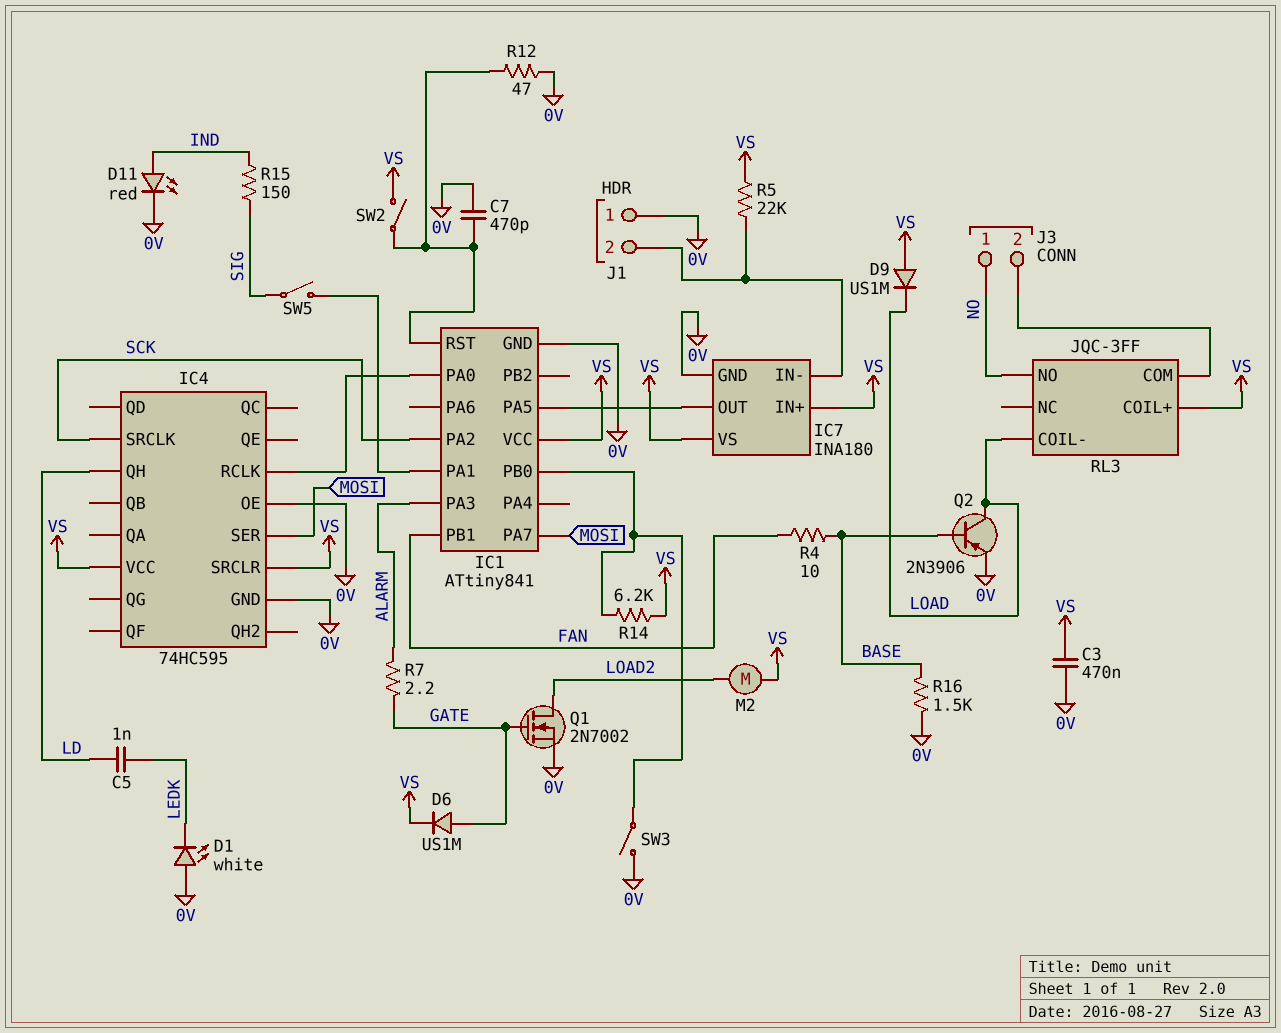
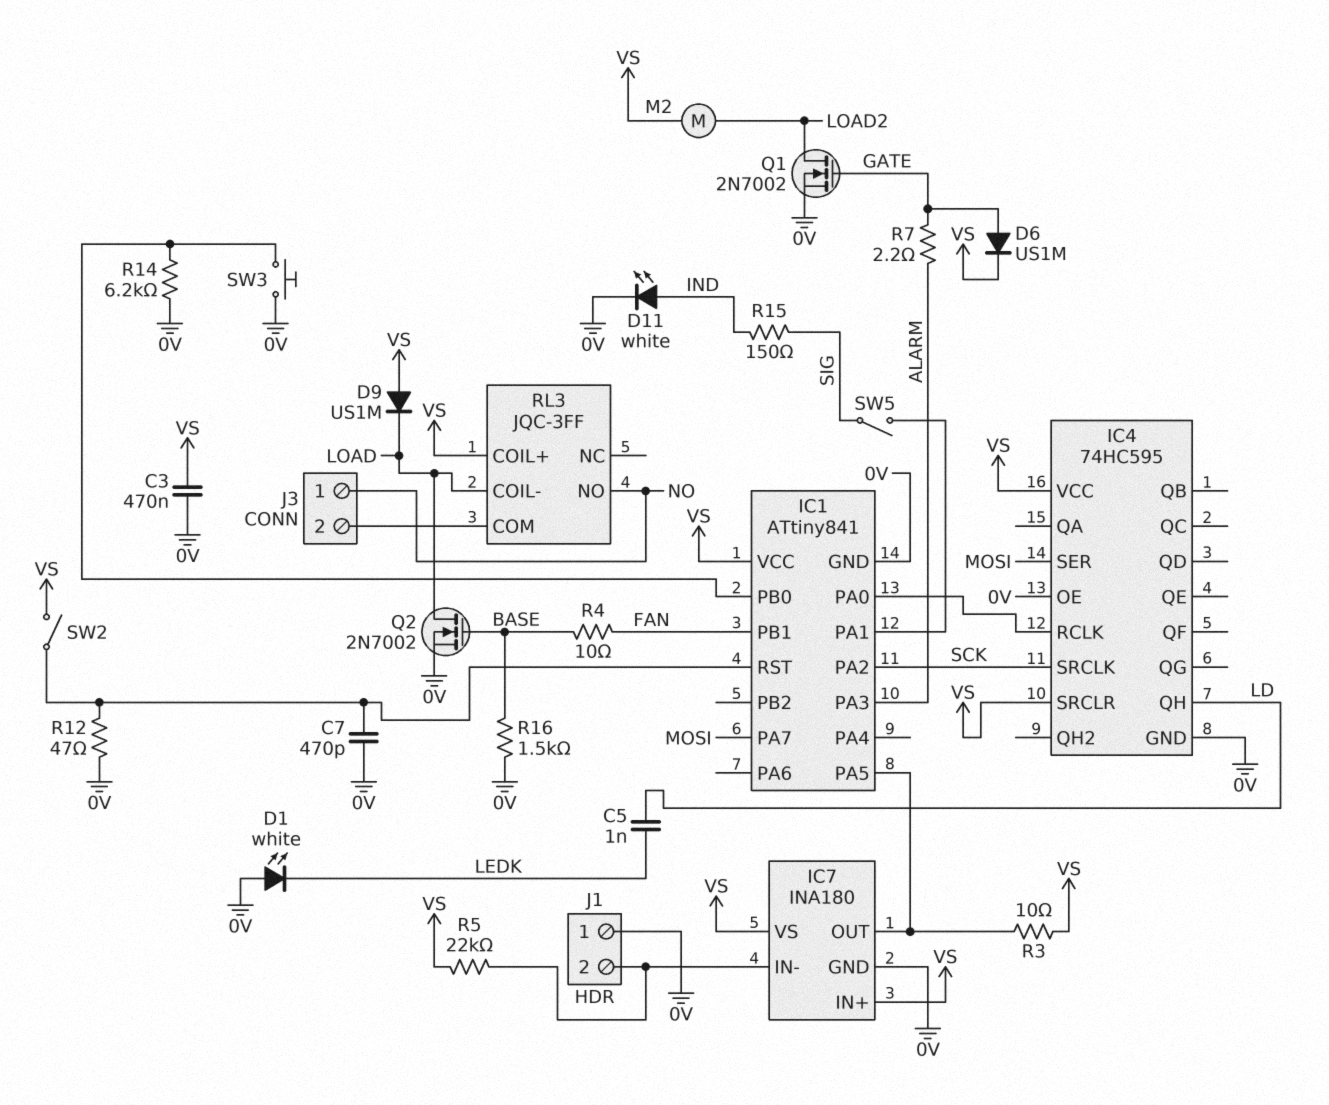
D11: LED red (A IND, K 0V) -> LED white (A IND, K 0V)
Q2: PNP 2N3906 (B BASE, C LOAD, E 0V) -> NMOS 2N7002 (G BASE, D LOAD, S 0V)
R3: none -> 10 (IC1/PA5, VS)
R14: 6.2k (IC1/PB0, VS) -> 6.2k (0V, IC1/PB0)
SW3: switch (0V, IC1/PB0) -> button (0V, IC1/PB0)

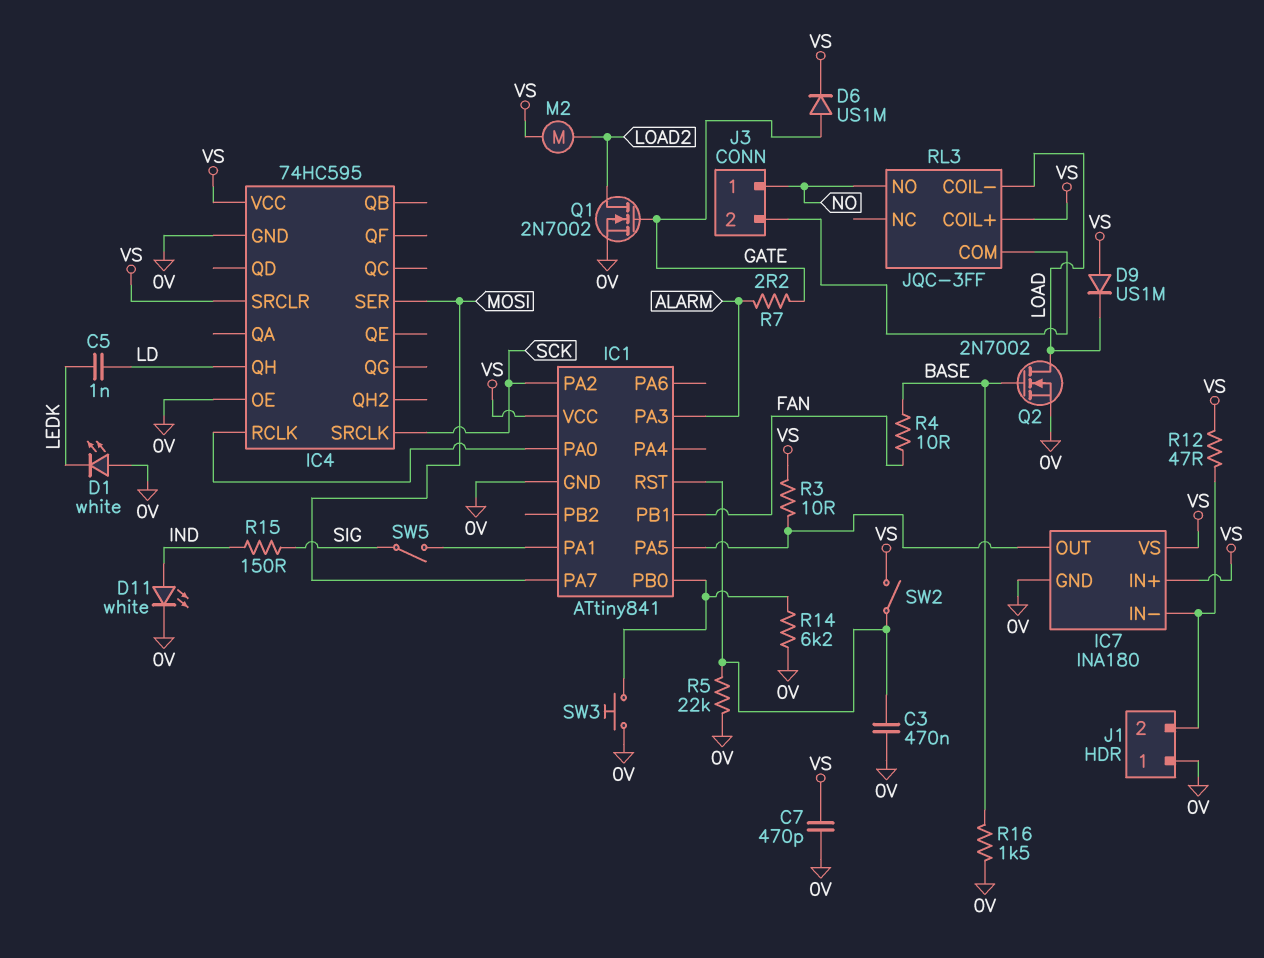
C3: 470nF (0V, VS) -> 470nF (0V, IC1/RST)
C7: 470pF (0V, IC1/RST) -> 470pF (0V, VS)
R5: 22k (IC7/IN-, VS) -> 22k (0V, IC1/RST)
R12: 47 (0V, IC1/RST) -> 47 (IC7/IN-, VS)

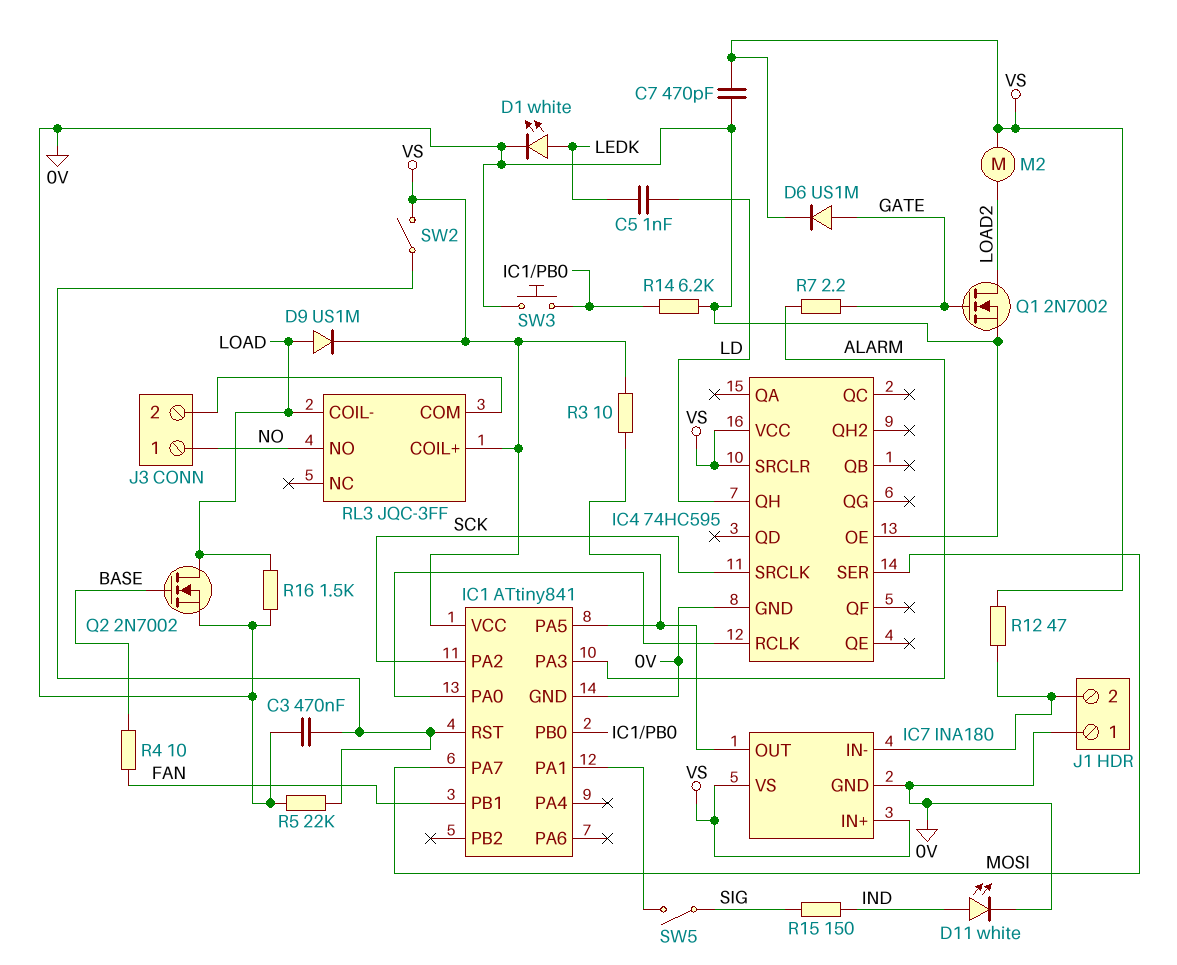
D1: LED white (A 0V, K LEDK) -> LED white (A LEDK, K 0V)
D9: diode US1M (A VS, K LOAD) -> diode US1M (A LOAD, K VS)
R16: 1.5k (0V, BASE) -> 1.5k (0V, LOAD)

